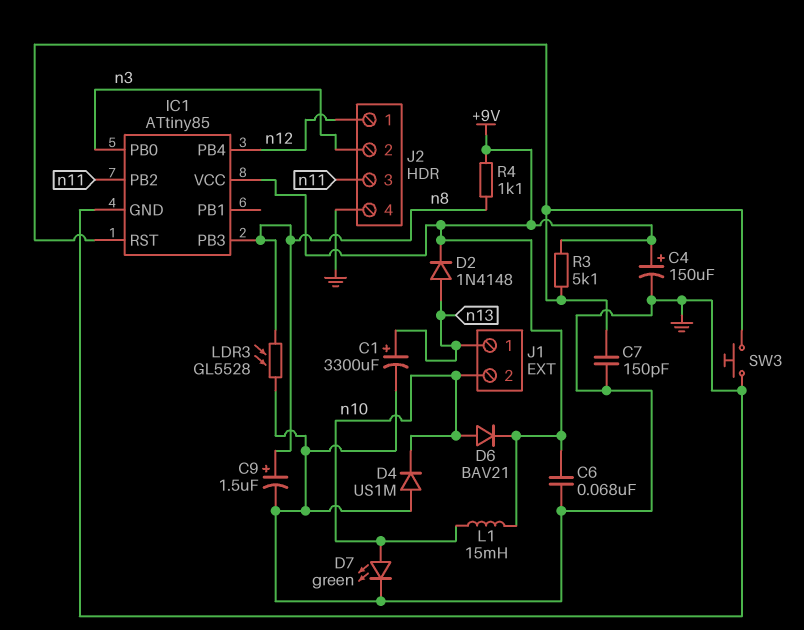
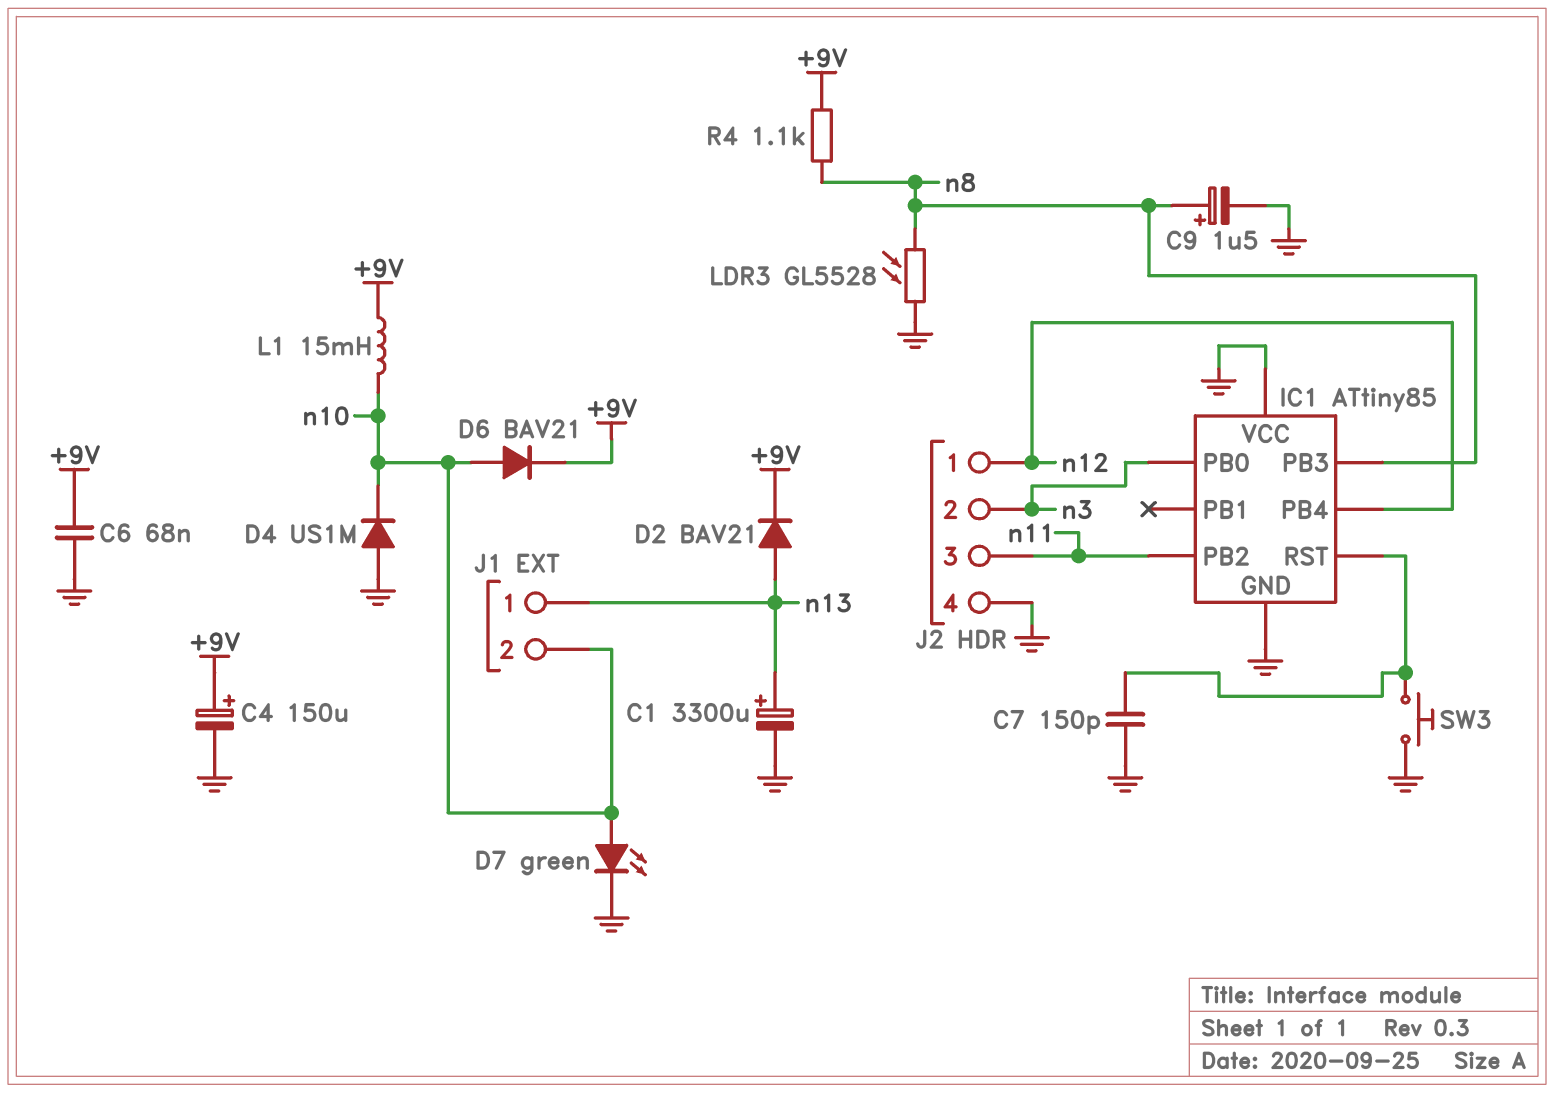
D2: diode 1N4148 (A n13, K +9V) -> diode BAV21 (A n13, K +9V)
IC1 pin VCC: +9V -> GND
R3: 5.1k (+9V, IC1/RST) -> none

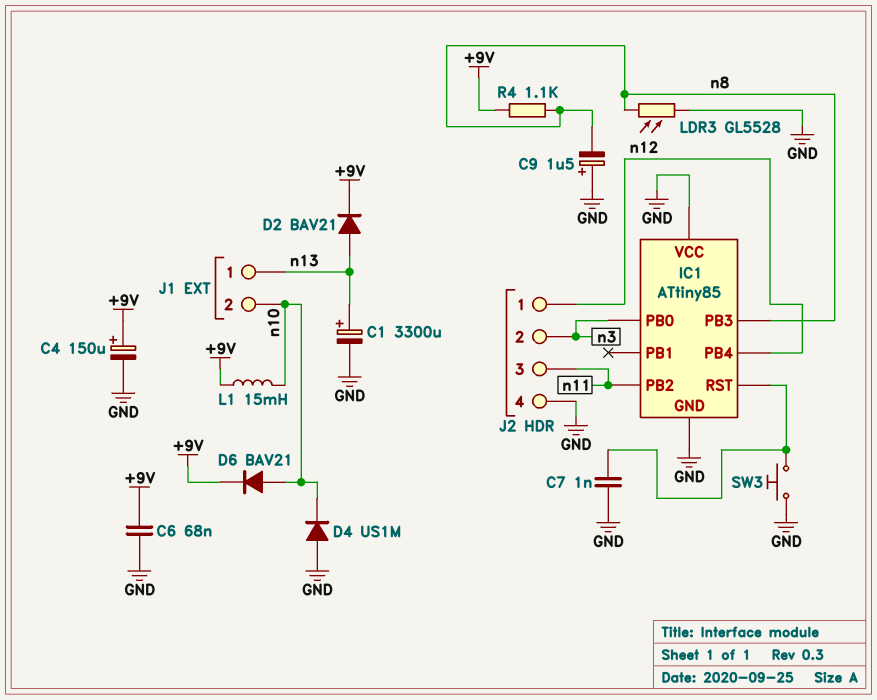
C7: 150pF (GND, IC1/RST) -> 1nF (GND, IC1/RST)
C9: 1.5uF (plus n8, minus GND) -> 1.5uF (plus GND, minus n8)
D7: LED green (A n10, K GND) -> none

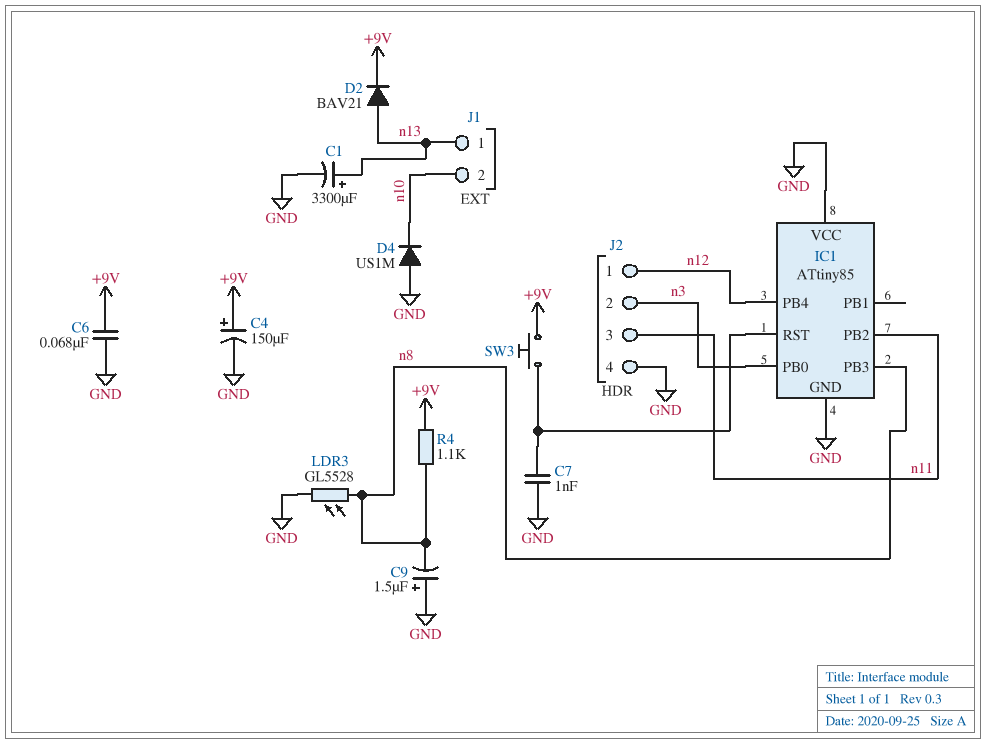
D6: diode BAV21 (A n10, K +9V) -> none
L1: 15mH (+9V, n10) -> none
SW3: button (GND, IC1/RST) -> button (+9V, IC1/RST)

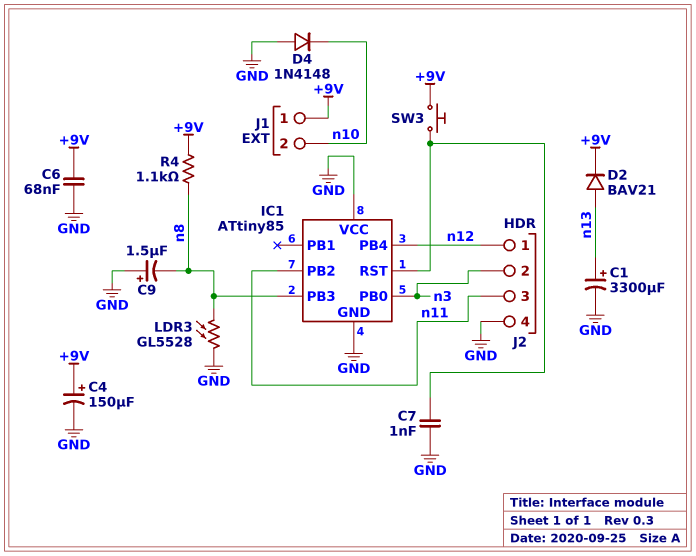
D4: diode US1M (A GND, K n10) -> diode 1N4148 (A GND, K n10)
J1 pin 1: n13 -> +9V

